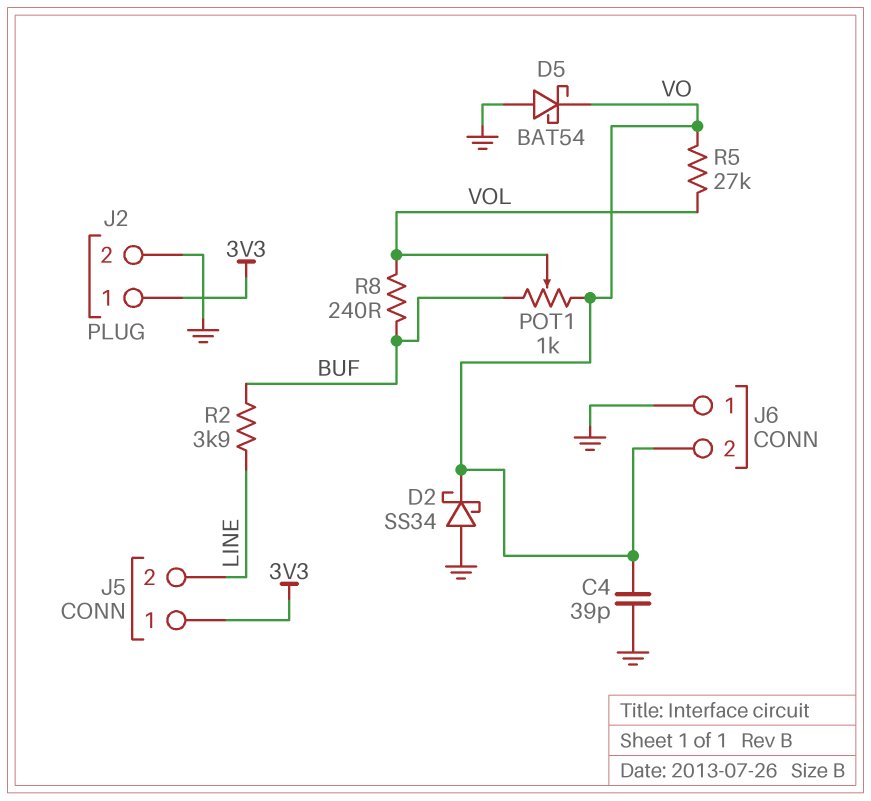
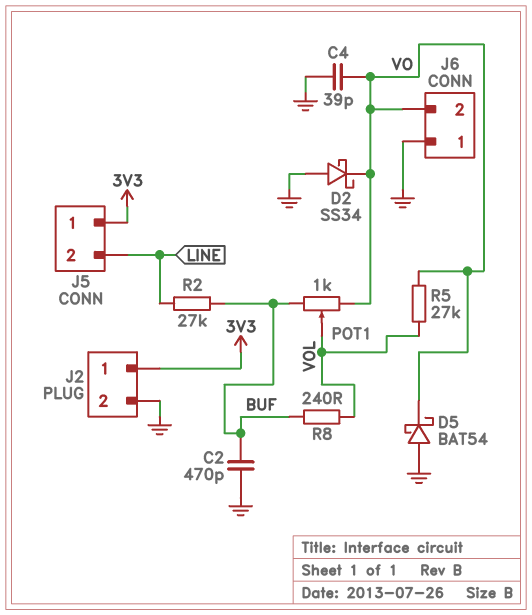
C2: none -> 470pF (BUF, GND)
R2: 3.9k (BUF, LINE) -> 27k (BUF, LINE)

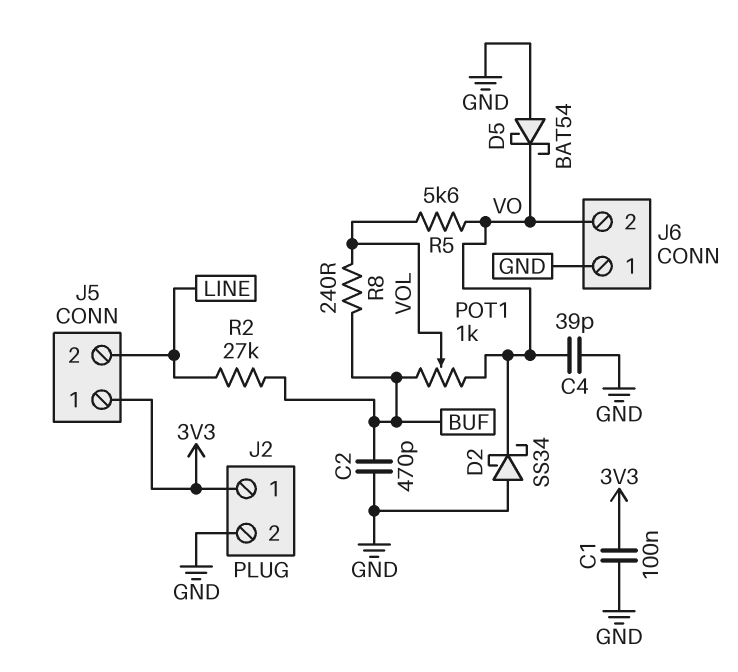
C1: none -> 100nF (3V3, GND)
R5: 27k (VO, VOL) -> 5.6k (VO, VOL)

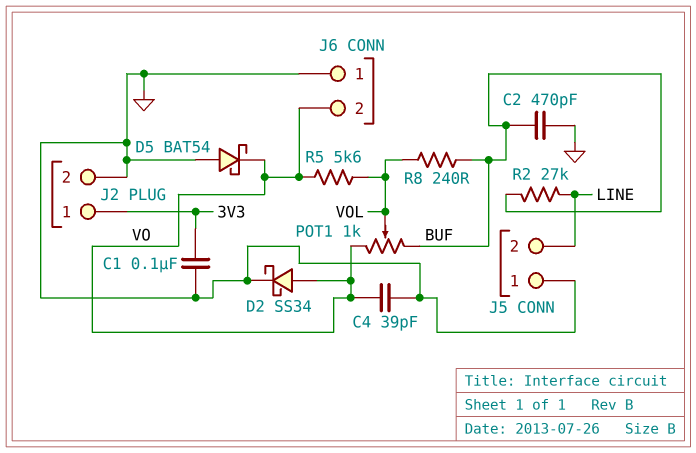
D2: schottky SS34 (A GND, K VO) -> schottky SS34 (A VO, K GND)
J5 pin 1: 3V3 -> GND

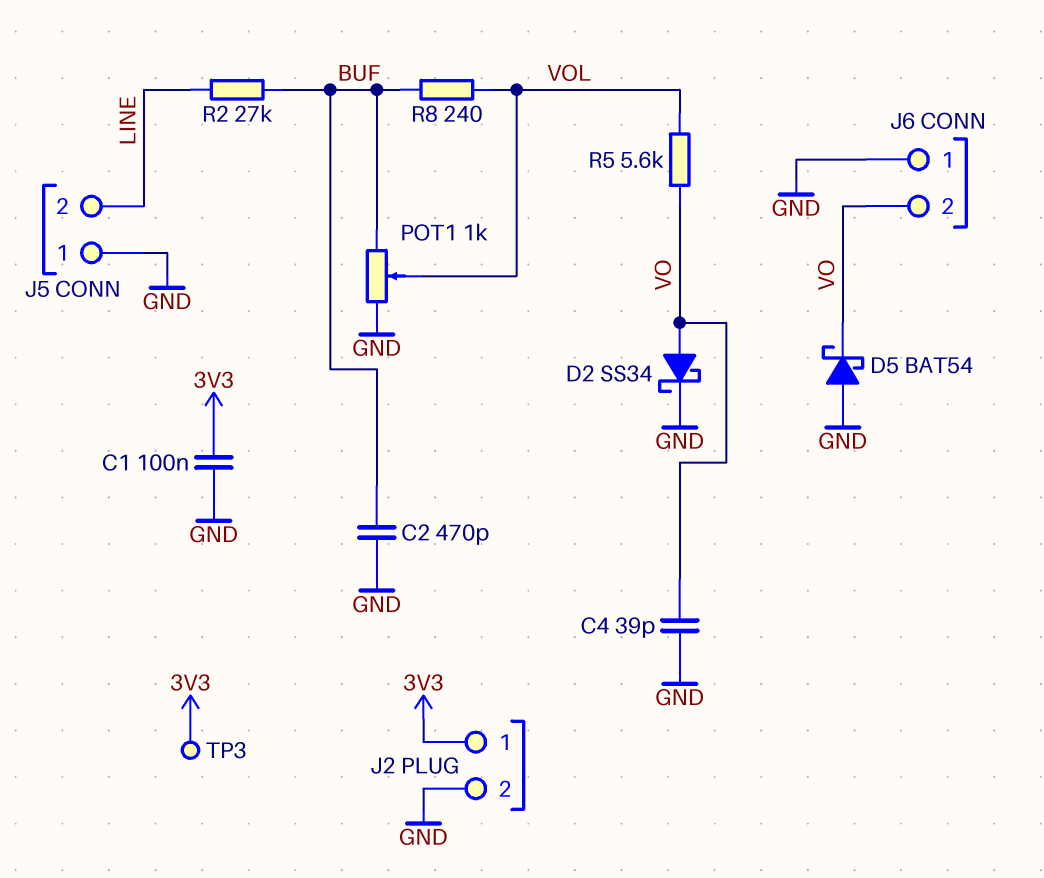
POT1: 1k (BUF, VO, wiper VOL) -> 1k (BUF, GND, wiper VOL)
TP3: none -> test point (3V3)

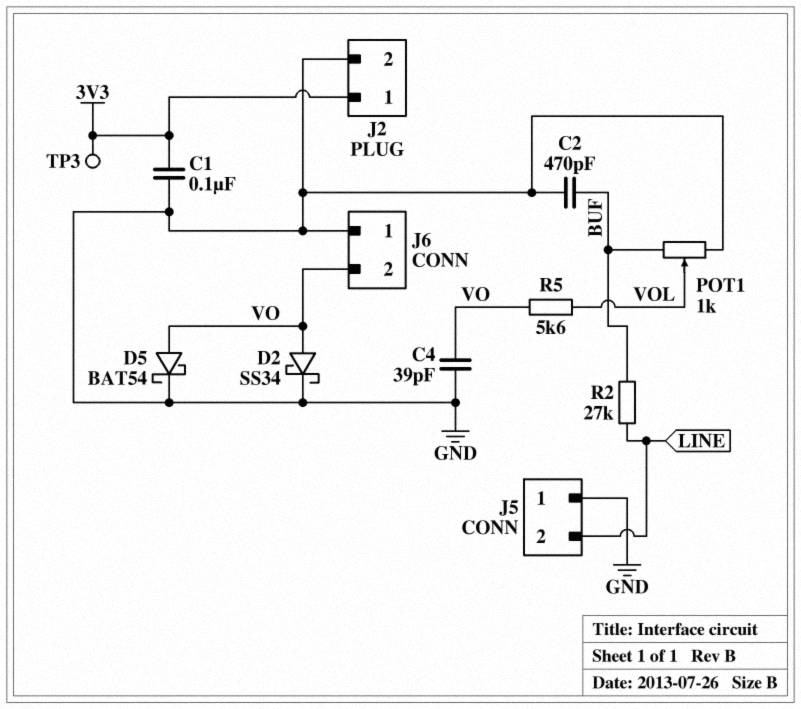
D5: schottky BAT54 (A GND, K VO) -> schottky BAT54 (A VO, K GND)
R8: 240 (BUF, VOL) -> none

